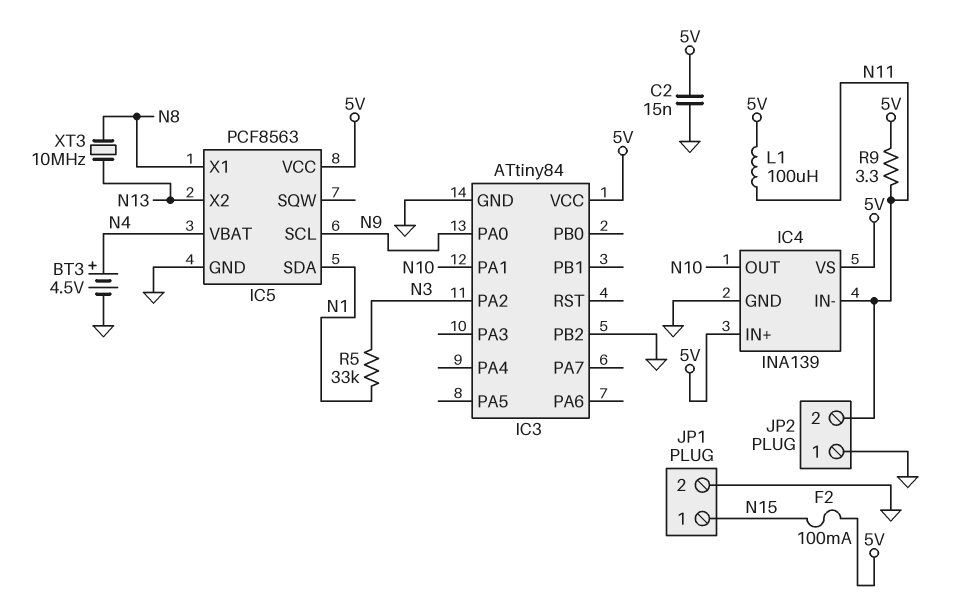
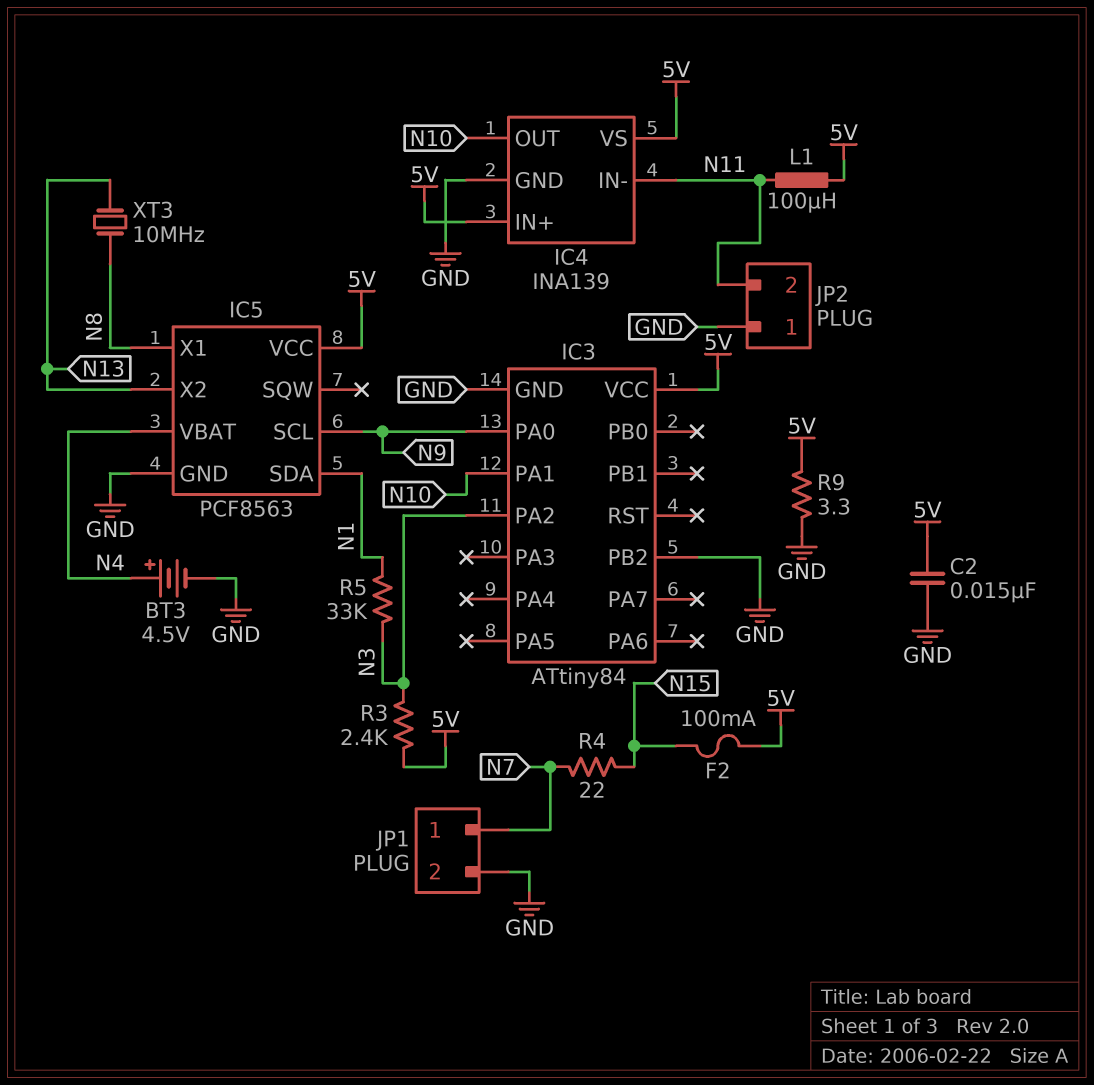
JP1 pin 1: N15 -> N7
R3: none -> 2.4k (5V, N3)
R4: none -> 22 (N7, N15)
R9: 3.3 (5V, N11) -> 3.3 (5V, GND)

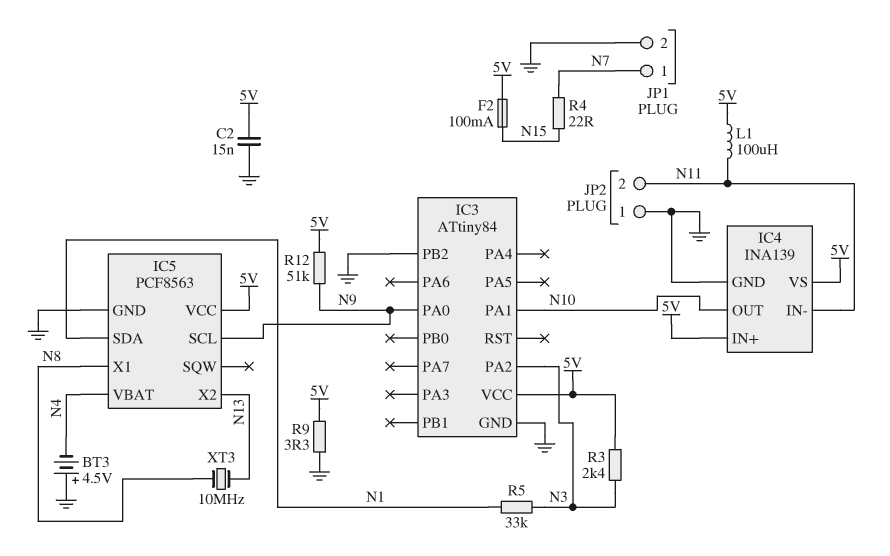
BT3: 4.5V (plus N4, minus GND) -> 4.5V (plus GND, minus N4)
R12: none -> 51k (5V, N9)

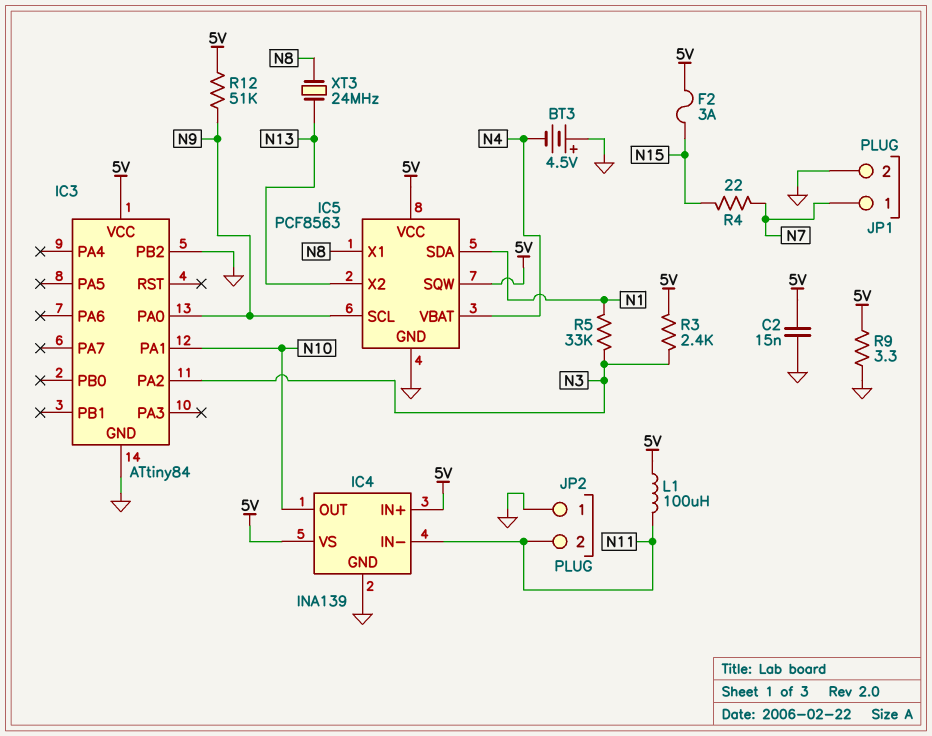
F2: 100mA (5V, N15) -> 3A (5V, N15)
IC5 pin SQW: none -> 5V
XT3: 10MHz (N8, N13) -> 24MHz (N8, N13)

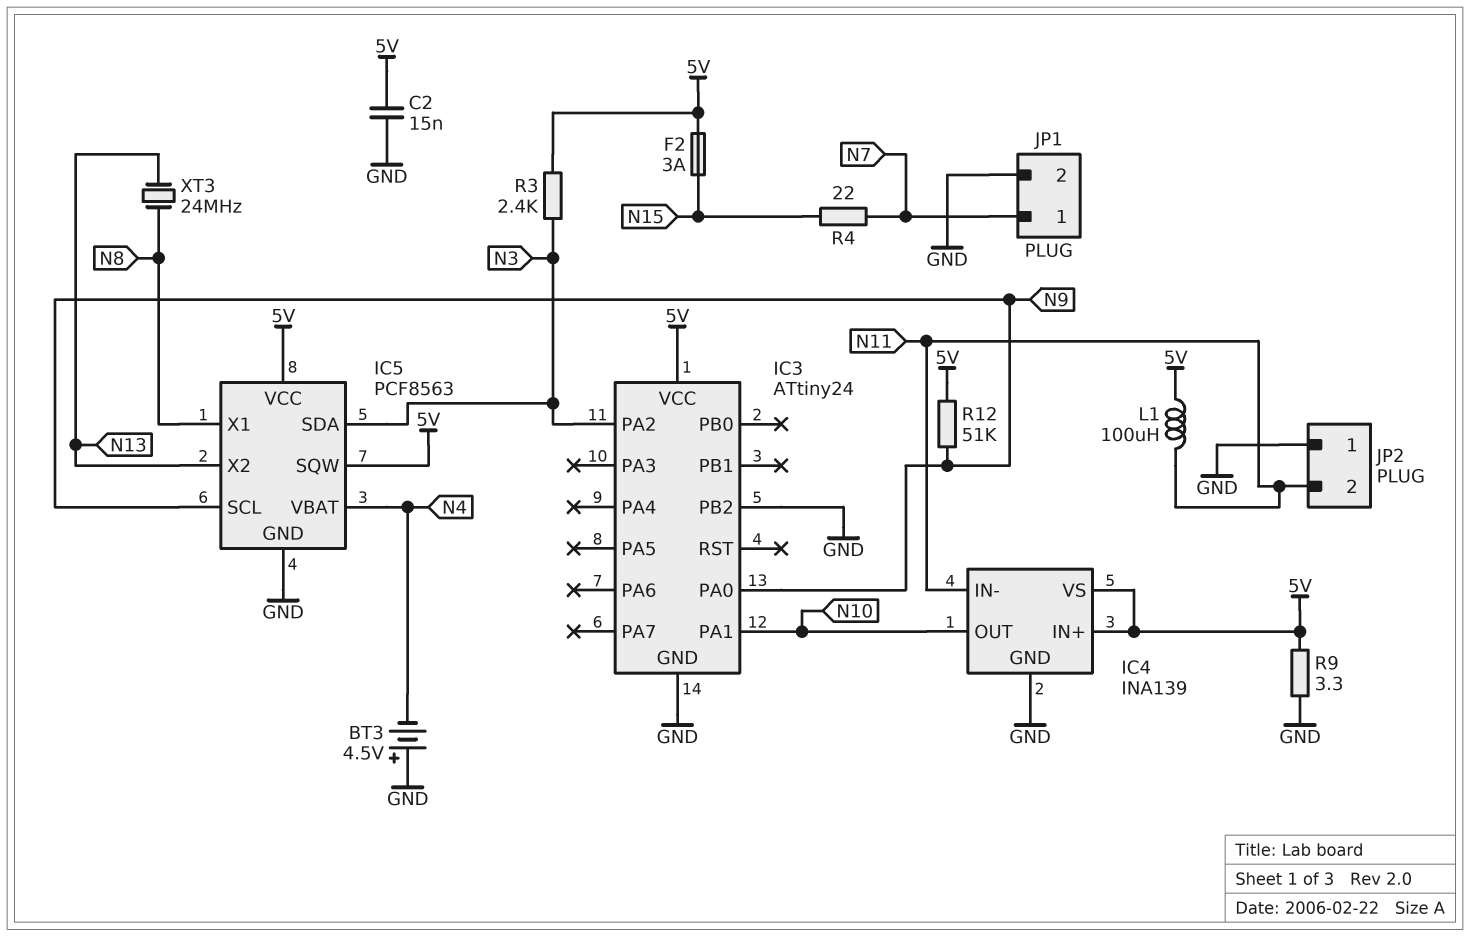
IC3: ATtiny84 -> ATtiny24
IC5 pin SDA: N1 -> N3
R5: 33k (N1, N3) -> none

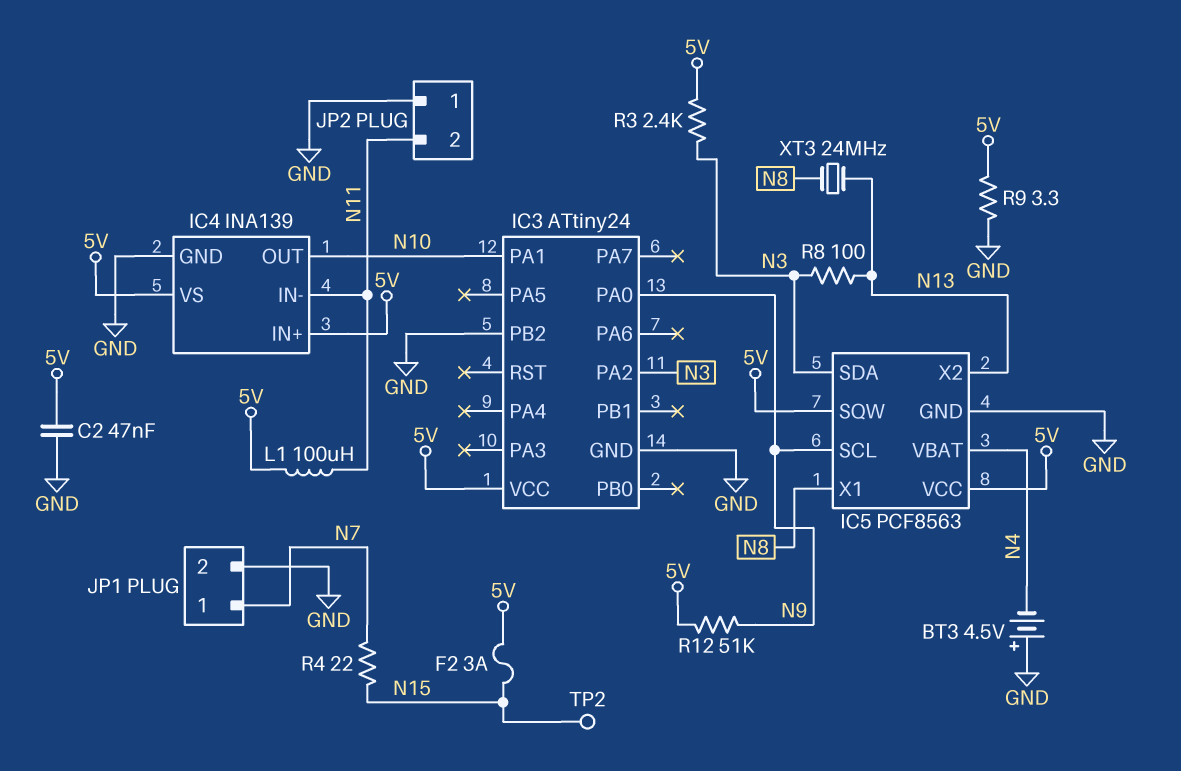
C2: 15nF (5V, GND) -> 47nF (5V, GND)
R8: none -> 100 (N3, N13)
TP2: none -> test point (N15)

